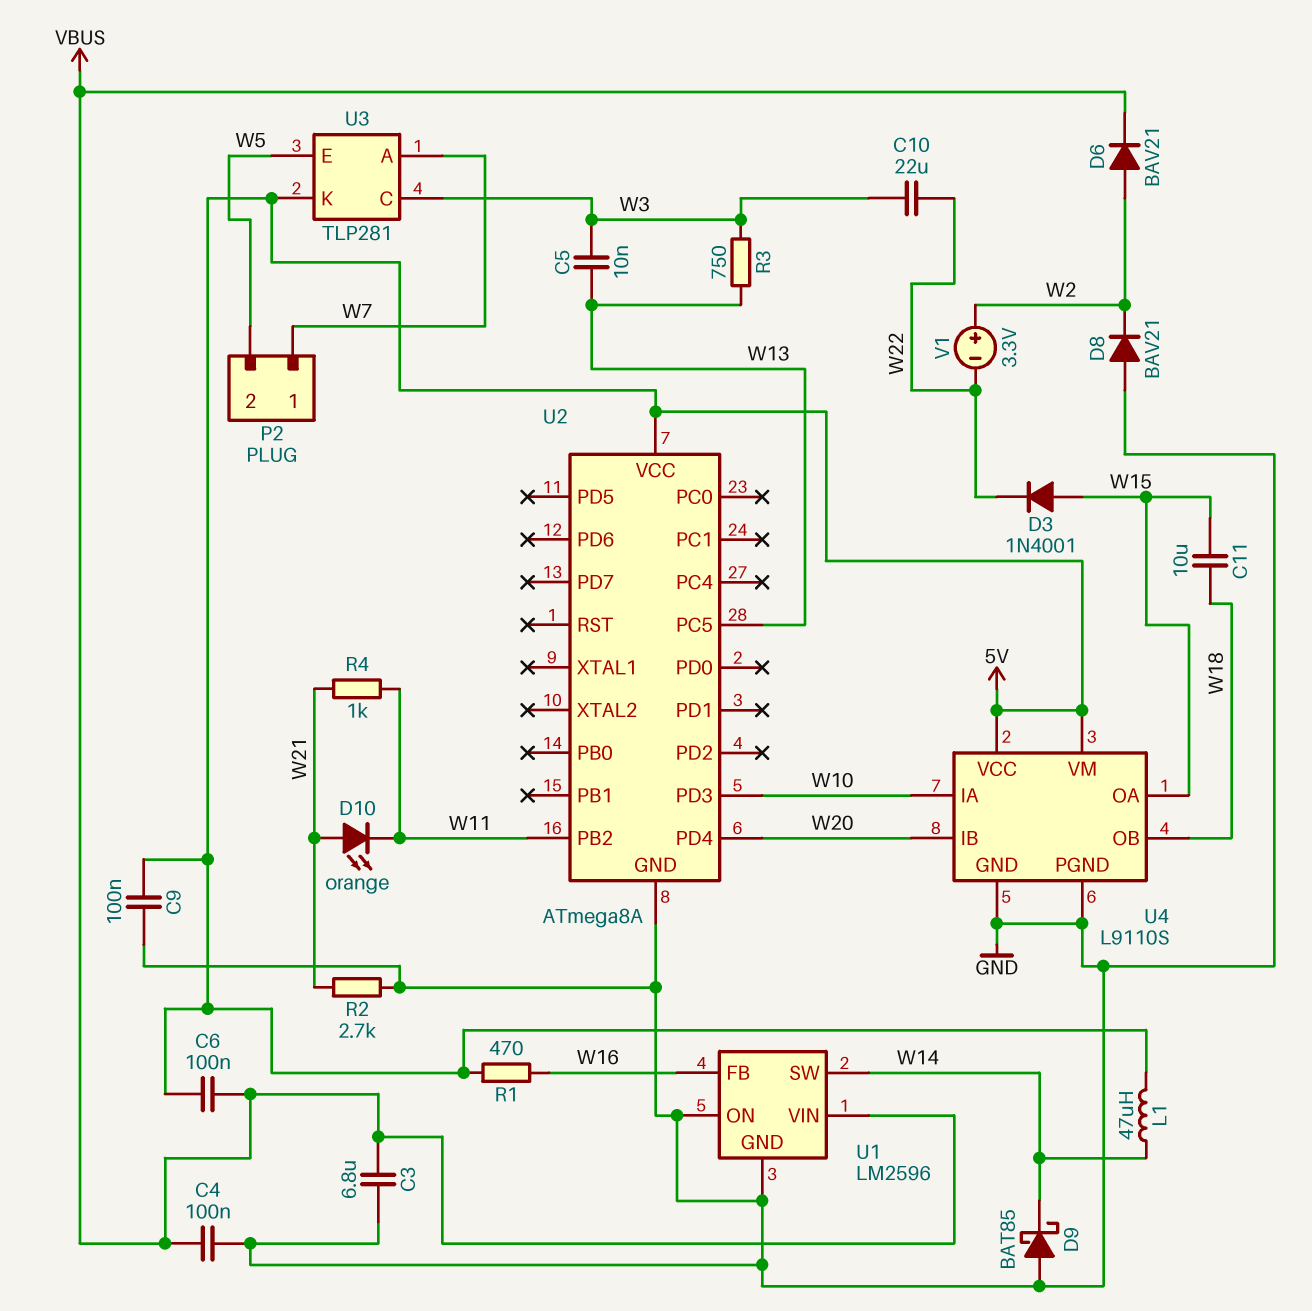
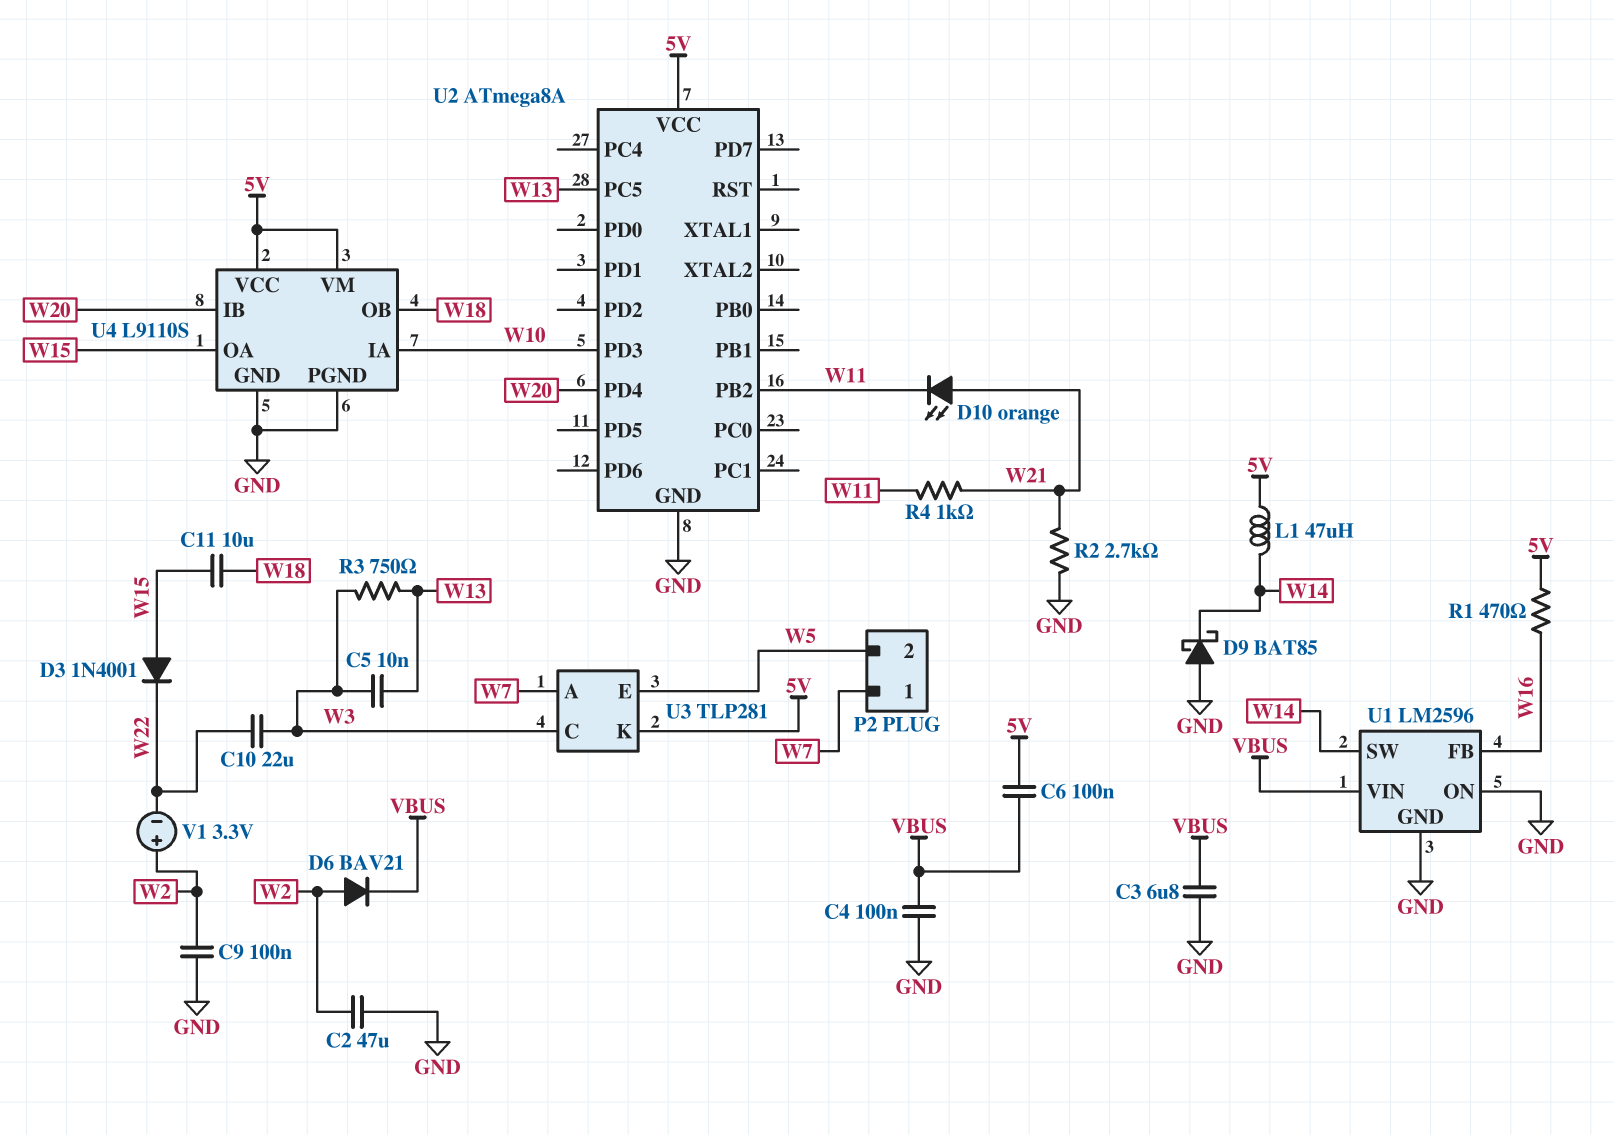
C2: none -> 47uF (GND, W2)
C9: 100nF (5V, GND) -> 100nF (GND, W2)
D8: diode BAV21 (A GND, K W2) -> none

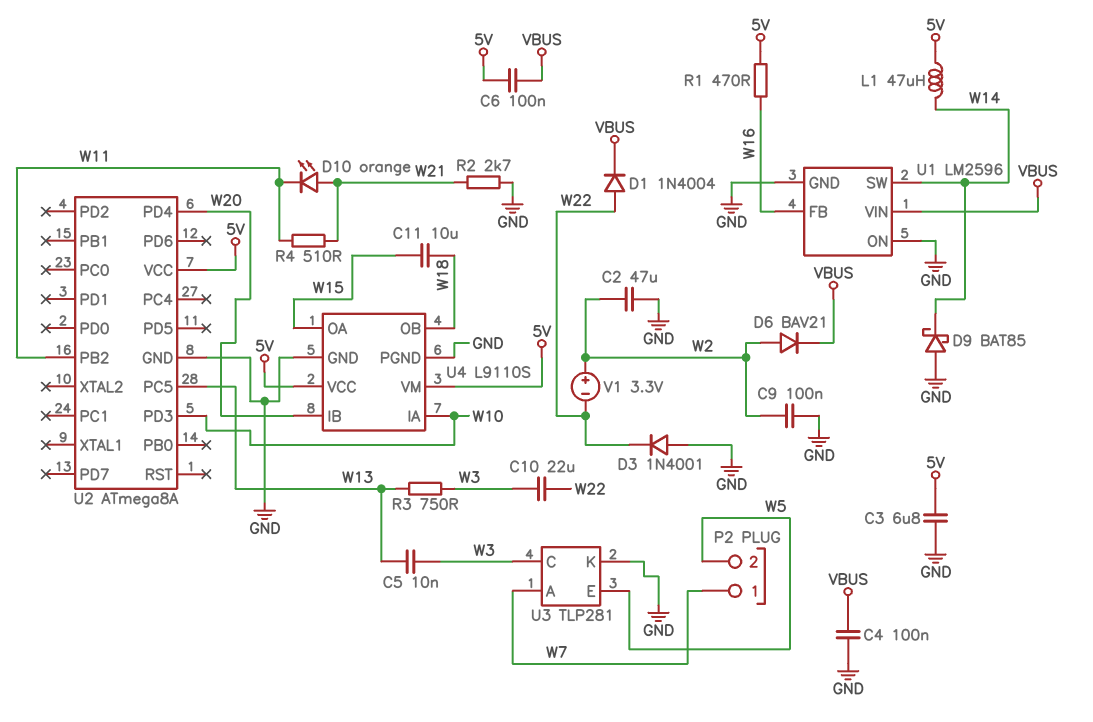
C3: 6.8uF (GND, VBUS) -> 6.8uF (5V, GND)
D1: none -> diode 1N4004 (A W22, K VBUS)
D3: diode 1N4001 (A W15, K W22) -> diode 1N4001 (A GND, K W22)
R4: 1k (W11, W21) -> 510 (W11, W21)
U3 pin K: 5V -> GND

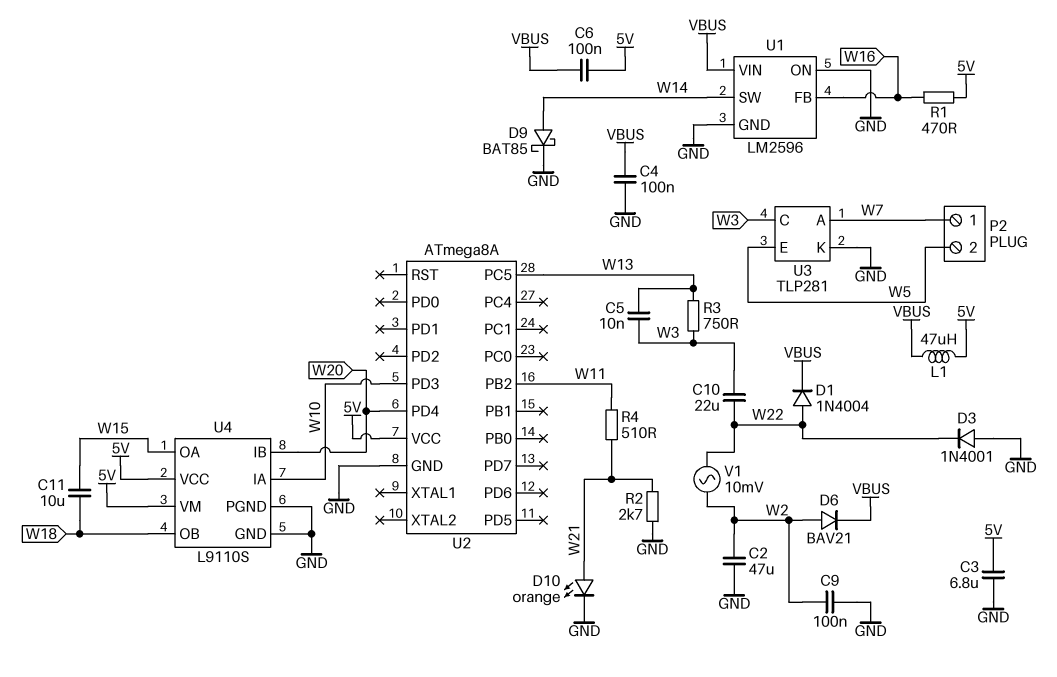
D9: schottky BAT85 (A GND, K W14) -> schottky BAT85 (A W14, K GND)
D10: LED orange (A W21, K W11) -> LED orange (A W21, K GND)
L1: 47uH (5V, W14) -> 47uH (5V, VBUS)
V1: 3.3V (plus W2, minus W22) -> AC 10mV (W2, W22)

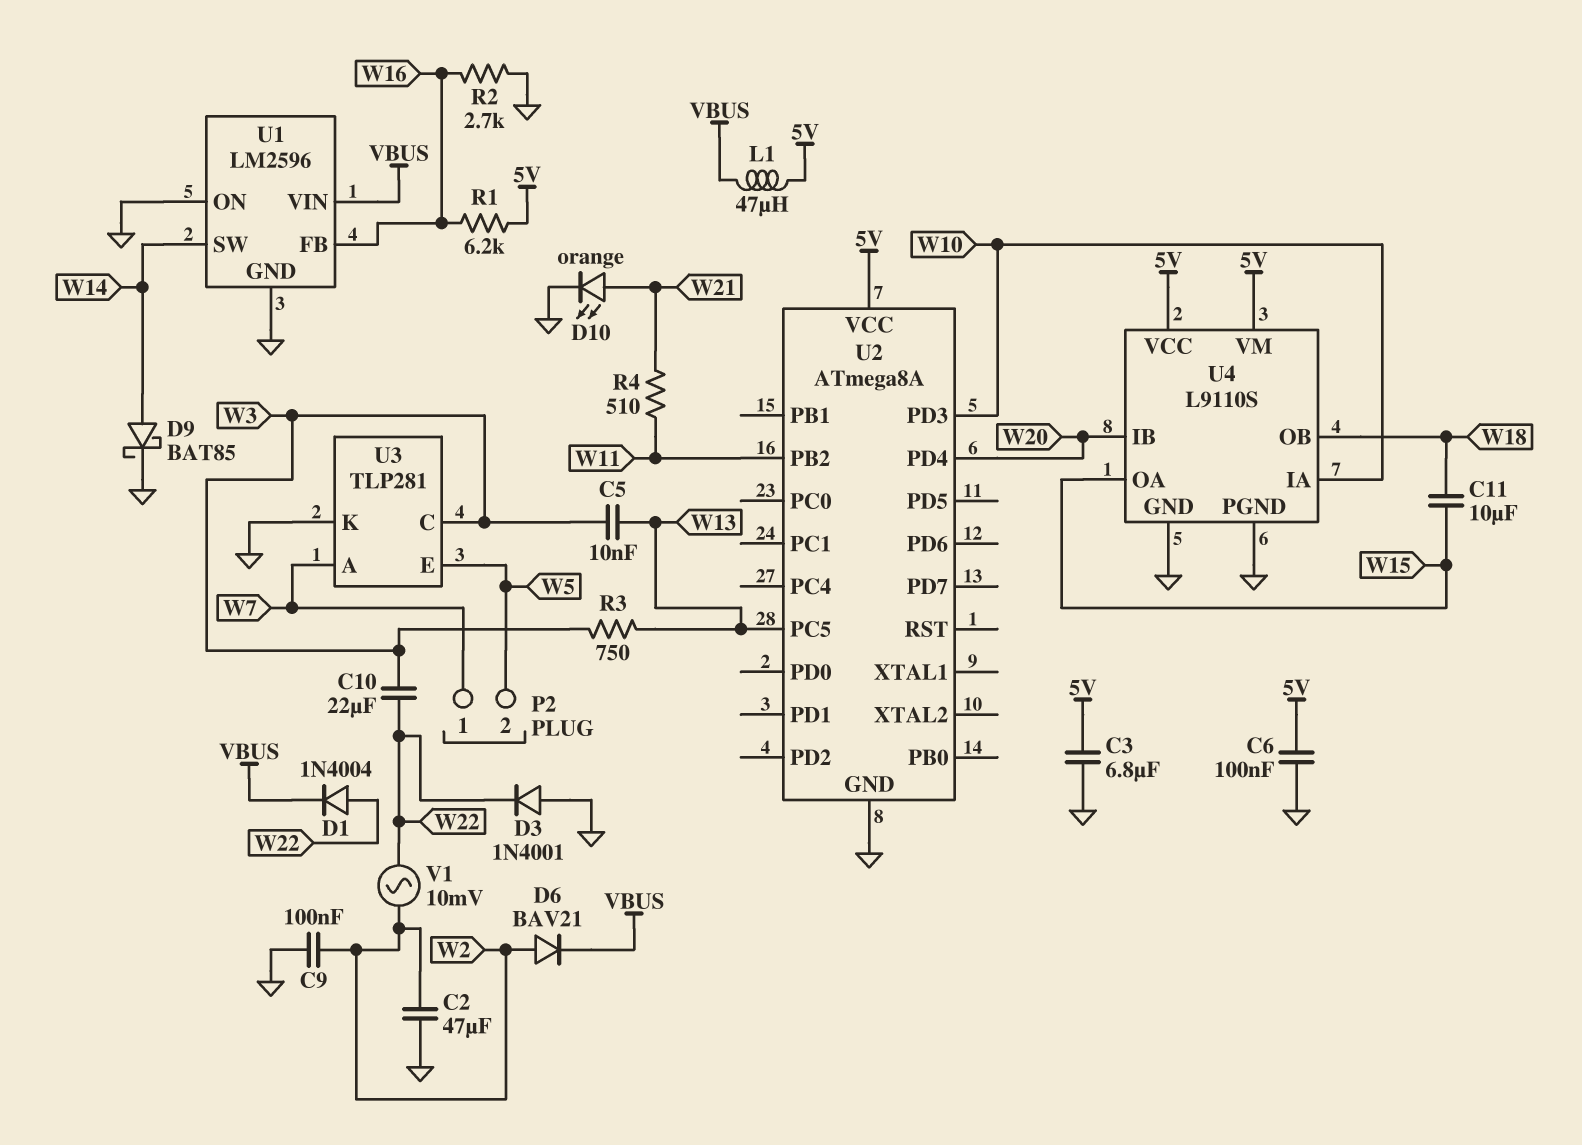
C4: 100nF (GND, VBUS) -> none
C6: 100nF (5V, VBUS) -> 100nF (5V, GND)
R1: 470 (5V, W16) -> 6.2k (5V, W16)
R2: 2.7k (GND, W21) -> 2.7k (GND, W16)

